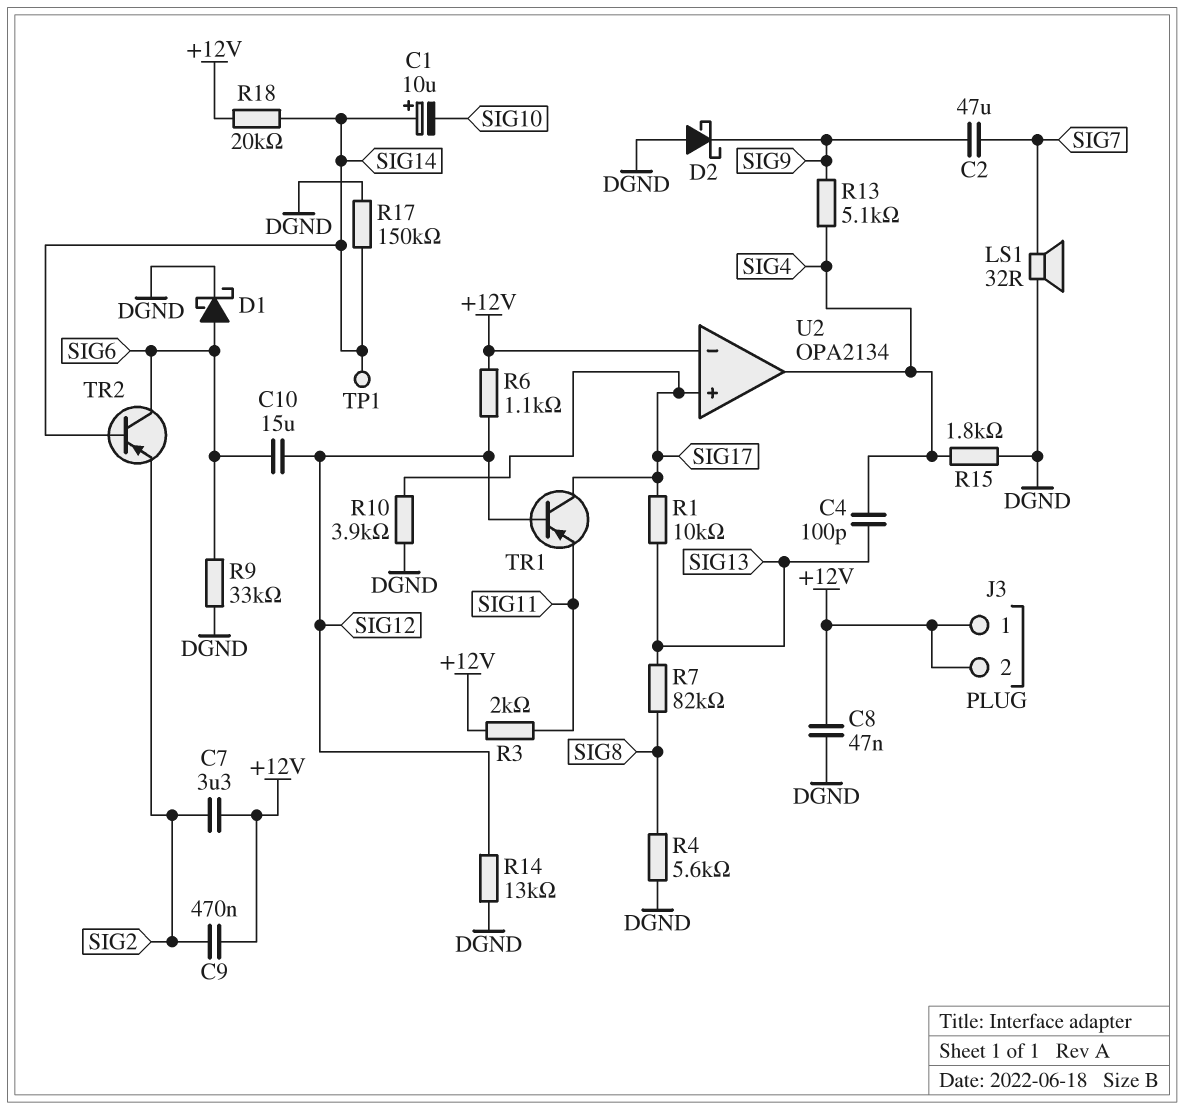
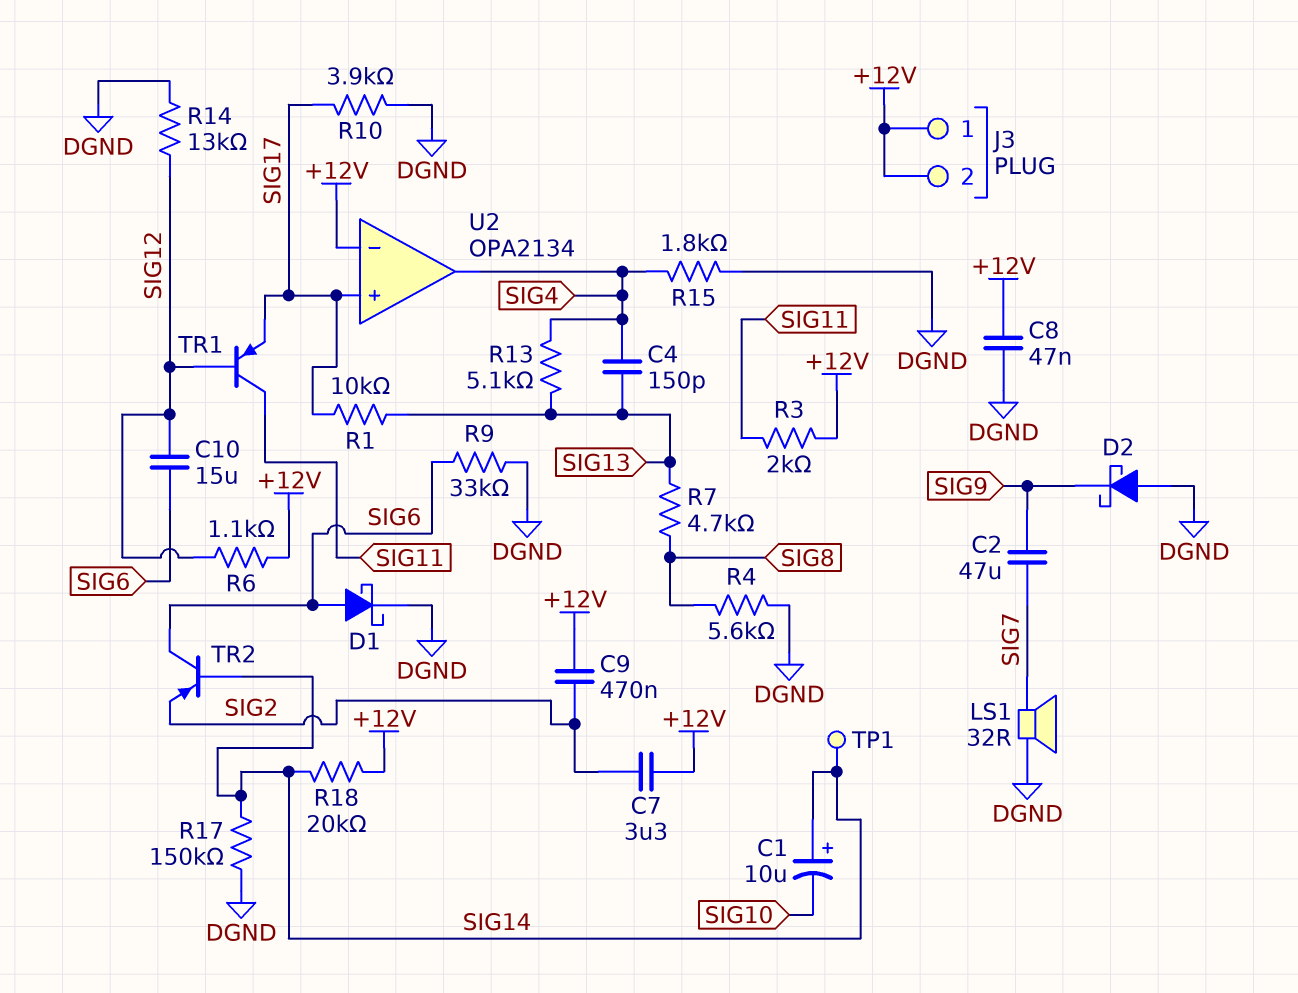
C4: 100pF (SIG4, SIG13) -> 150pF (SIG4, SIG13)
R7: 82k (SIG8, SIG13) -> 4.7k (SIG8, SIG13)
R13: 5.1k (SIG4, SIG9) -> 5.1k (SIG4, SIG13)
TR1: PNP (B SIG12, C SIG17, E SIG11) -> PNP (B SIG12, C SIG11, E SIG17)

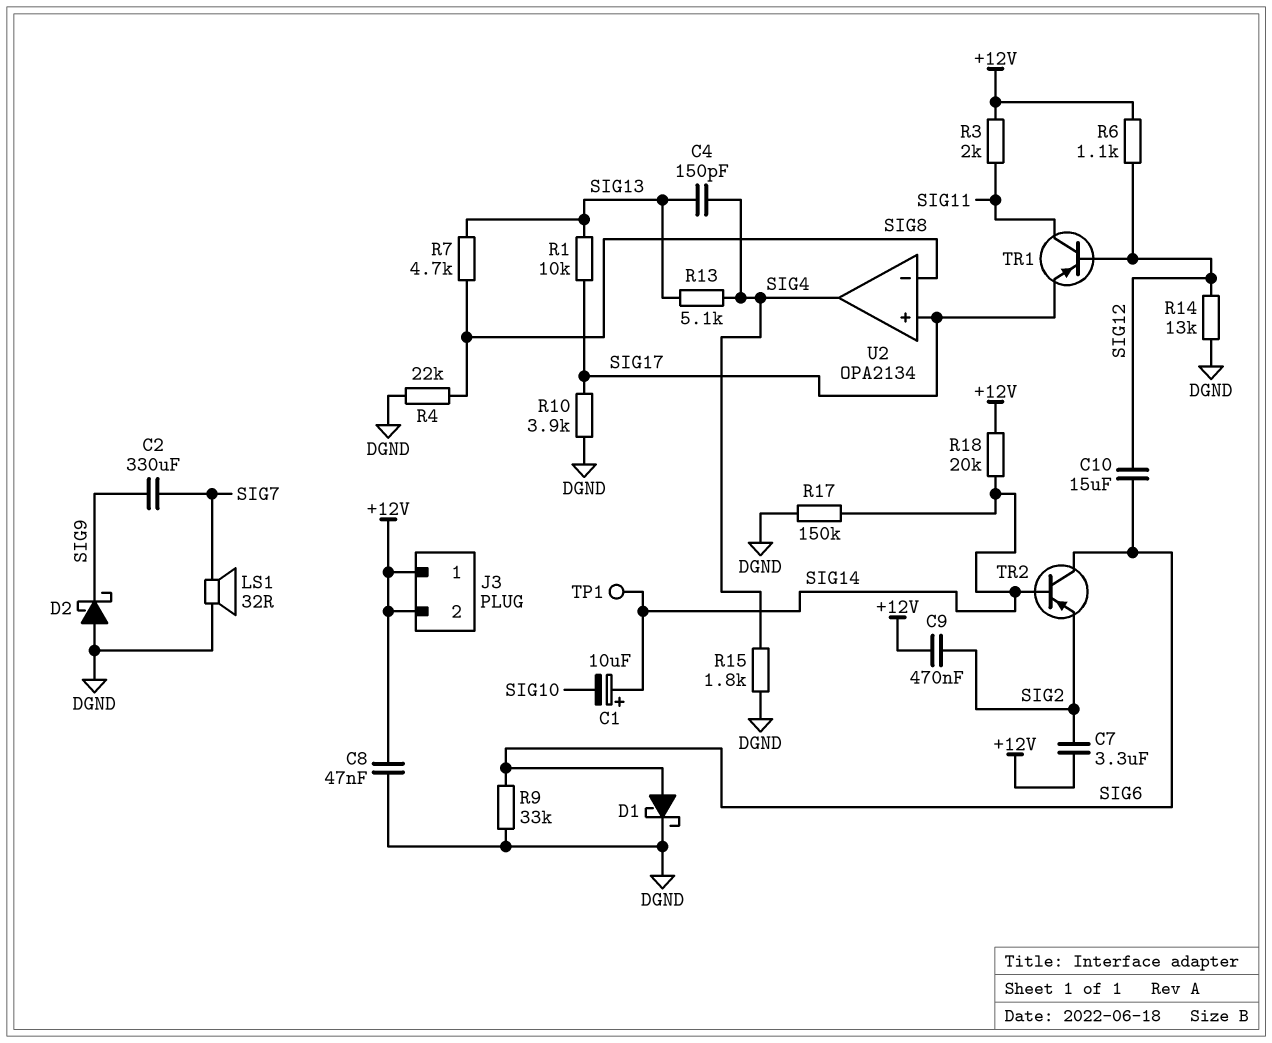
C2: 47uF (SIG7, SIG9) -> 330uF (SIG7, SIG9)
R4: 5.6k (DGND, SIG8) -> 22k (DGND, SIG8)
U2 pin in-: +12V -> SIG8

